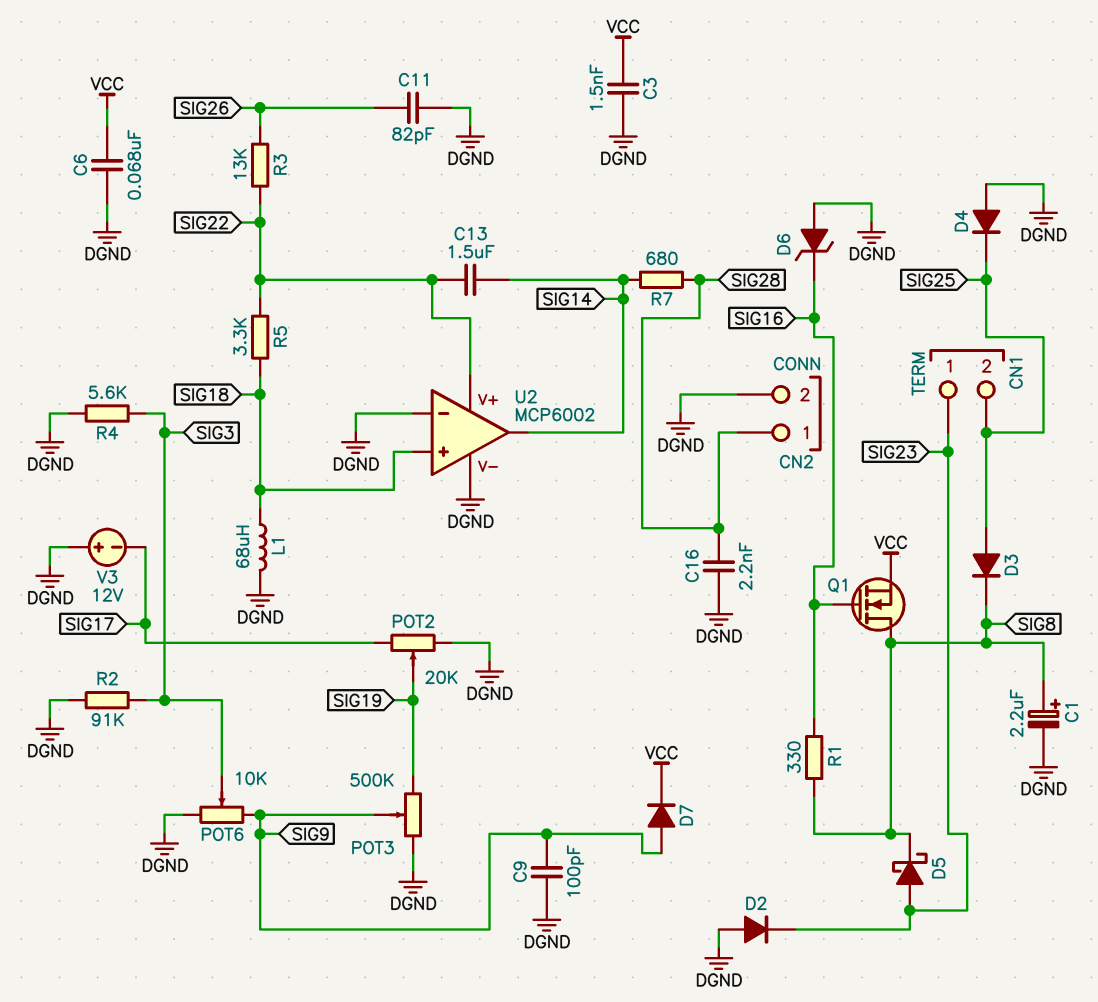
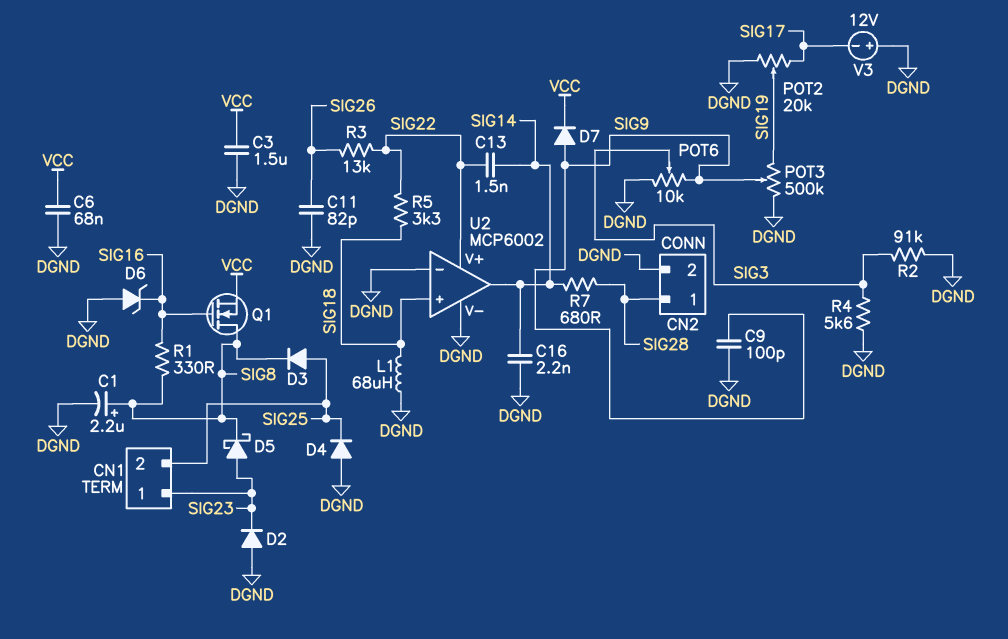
C3: 1.5nF (DGND, VCC) -> 1.5uF (DGND, VCC)
C13: 1.5uF (SIG14, SIG22) -> 1.5nF (SIG14, SIG22)
C16: 2.2nF (DGND, SIG28) -> 2.2nF (DGND, SIG14)

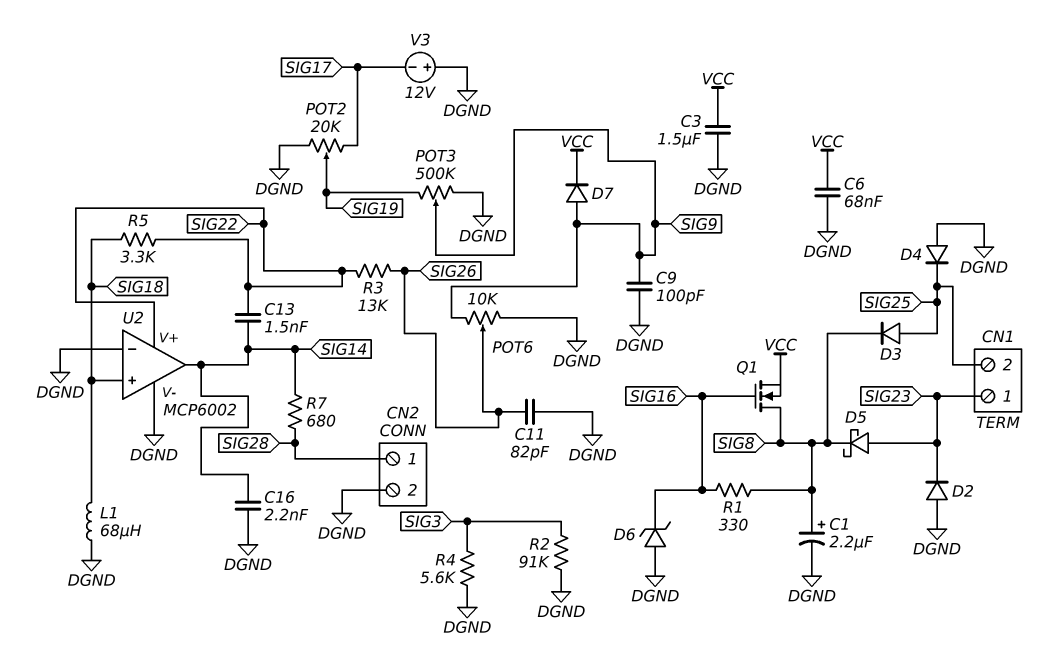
POT6: 10k (DGND, SIG9, wiper SIG3) -> 10k (DGND, SIG9, wiper SIG26)

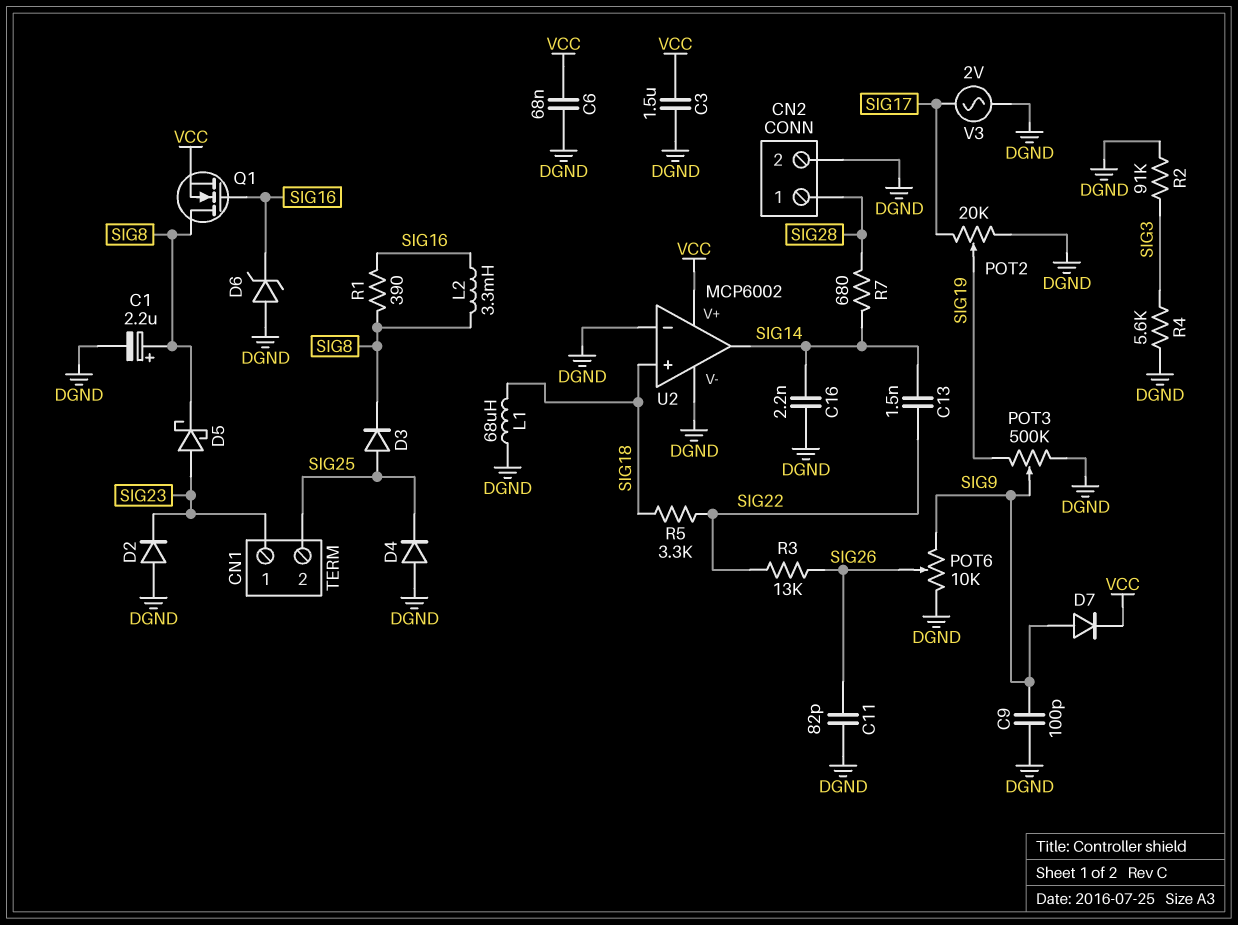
L2: none -> 3.3mH (SIG8, SIG16)
R1: 330 (SIG8, SIG16) -> 390 (SIG8, SIG16)
U2 pin V+: SIG22 -> VCC
V3: 12V (plus DGND, minus SIG17) -> AC 2V (DGND, SIG17)

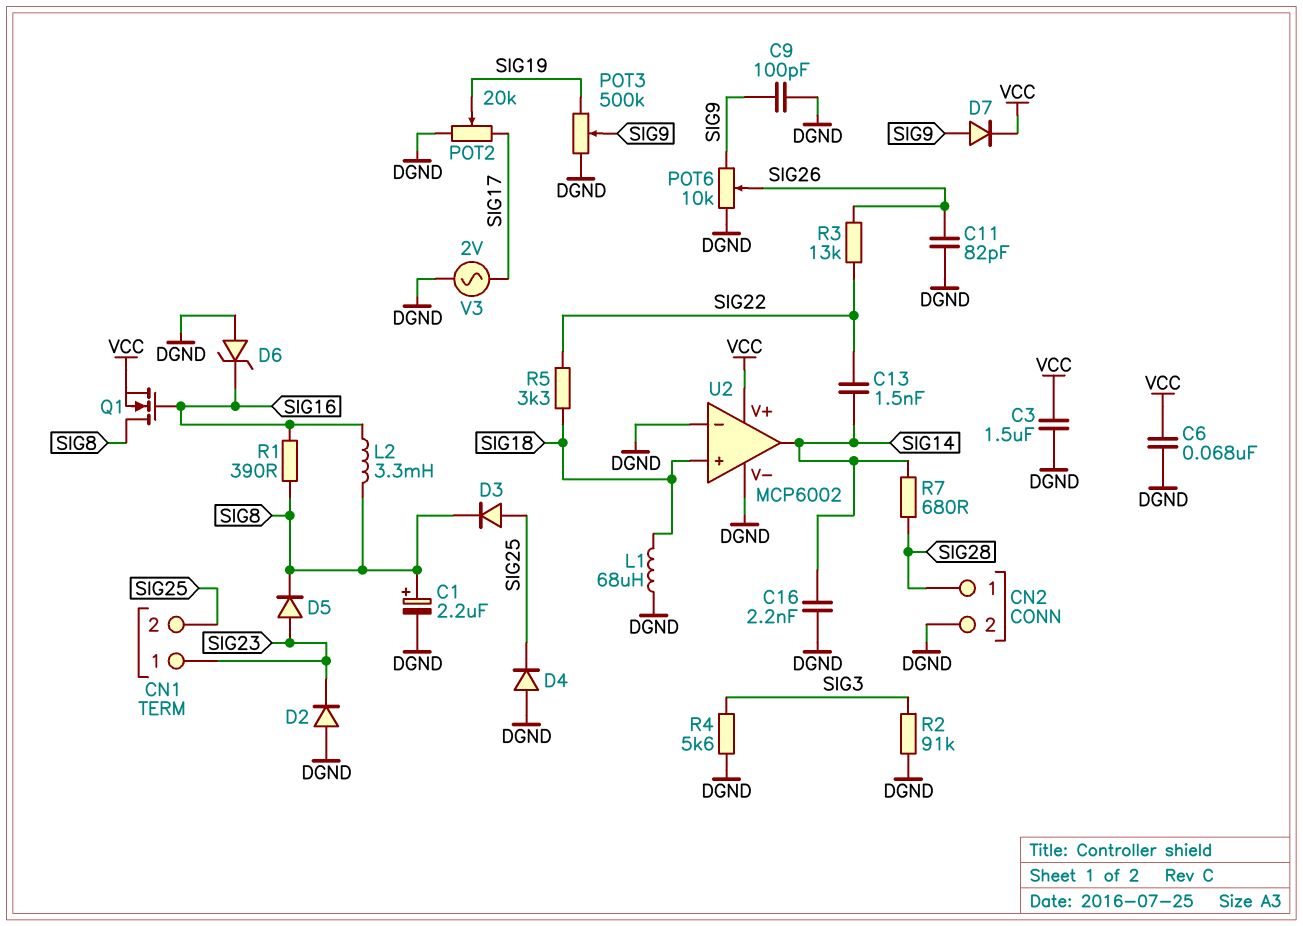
D5: schottky (A SIG23, K SIG8) -> diode (A SIG23, K SIG8)

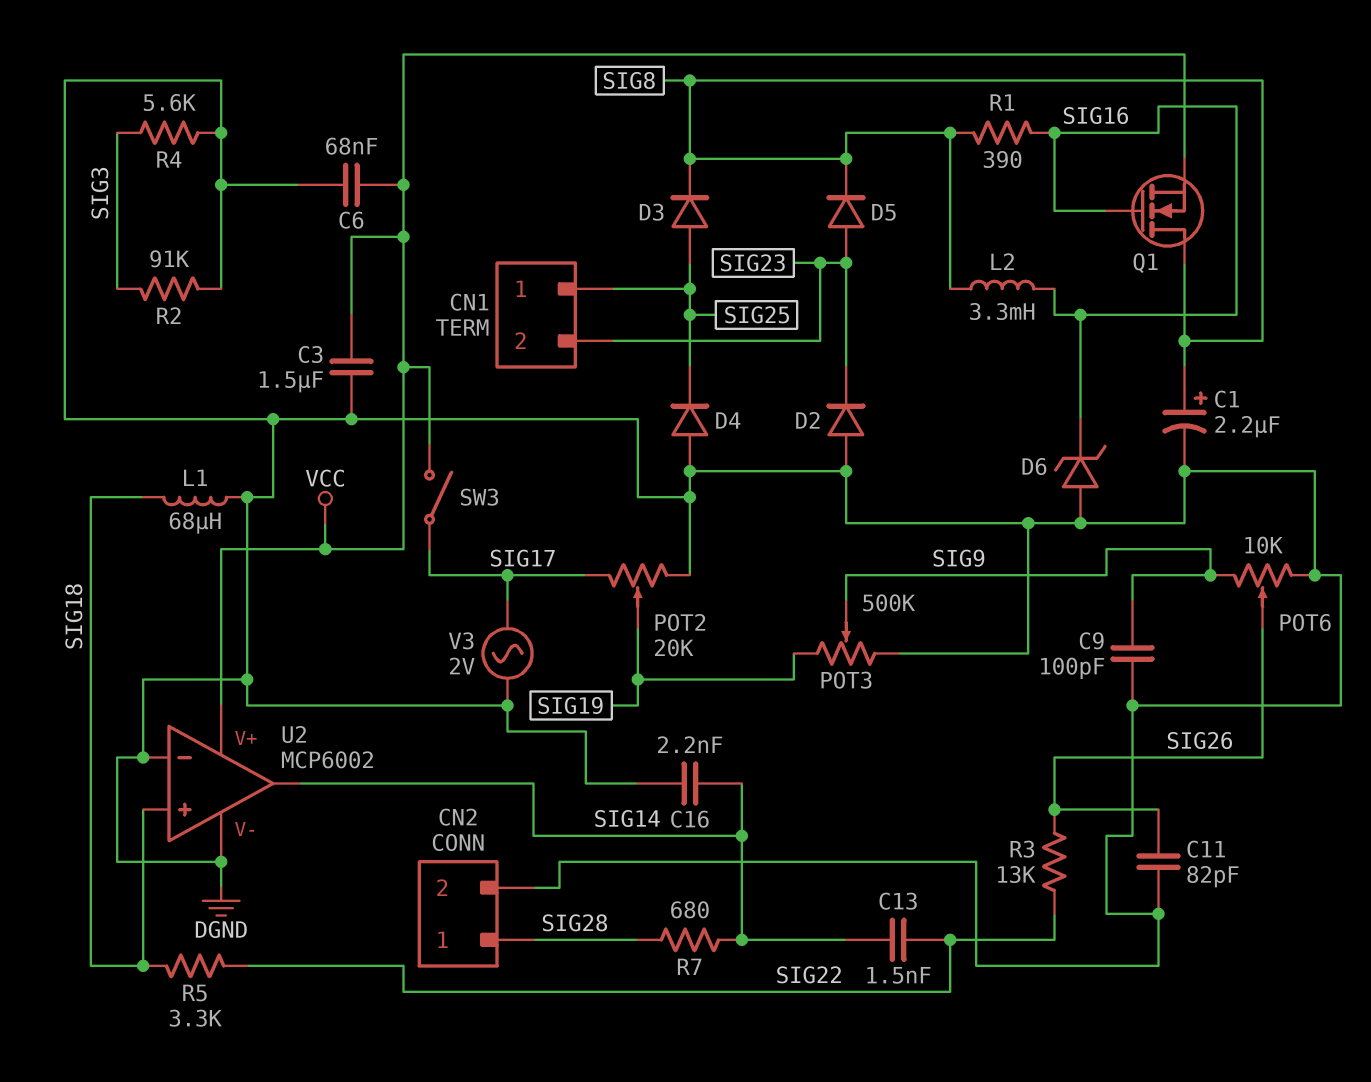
CN1 pin 1: SIG23 -> SIG25
CN1 pin 2: SIG25 -> SIG23
D7: diode (A SIG9, K VCC) -> none
SW3: none -> switch (SIG17, VCC)

